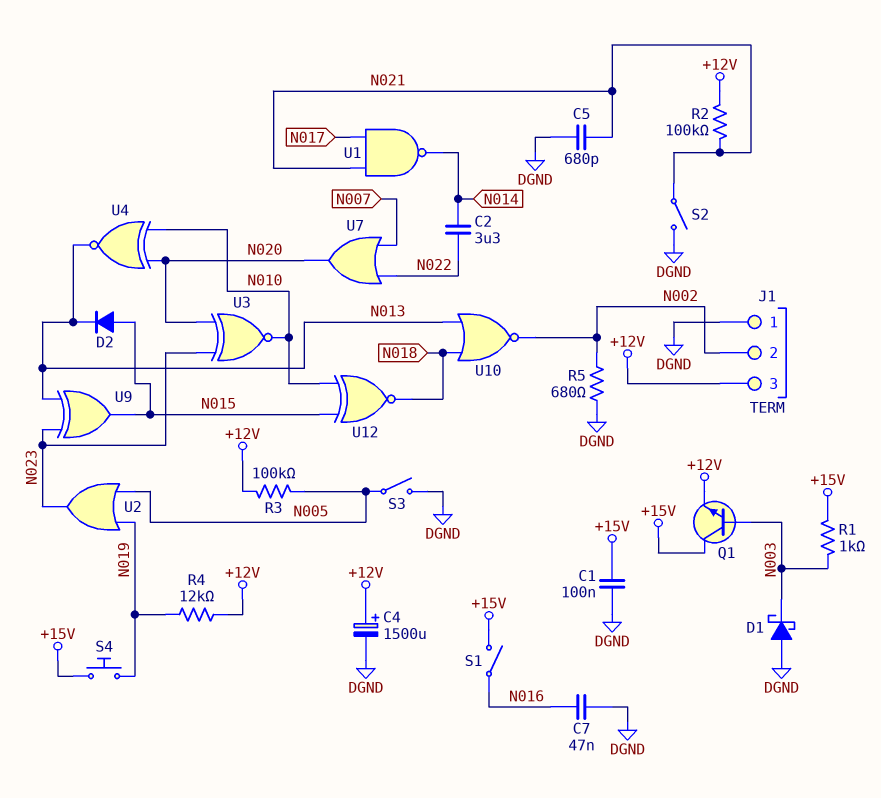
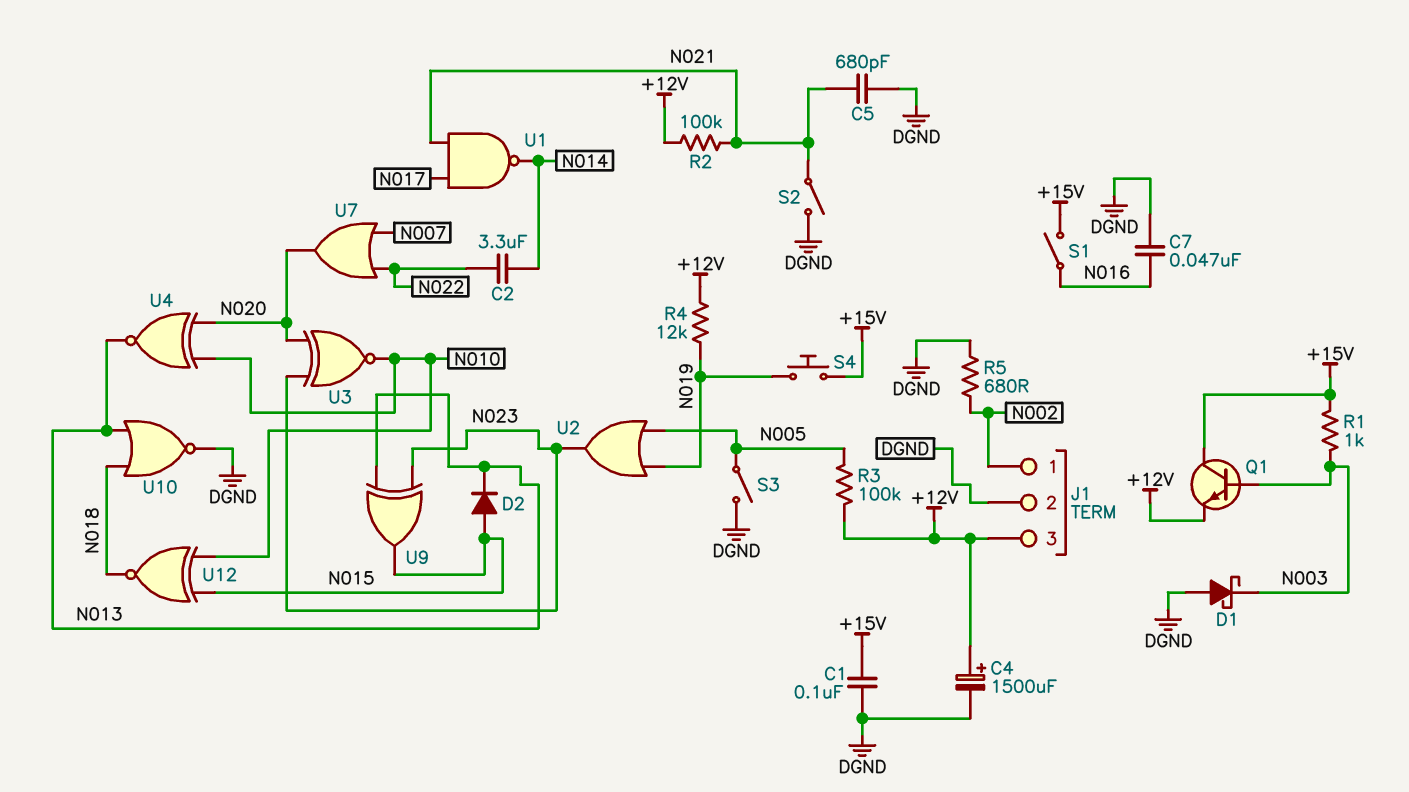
J1 pin 1: DGND -> N002
J1 pin 2: N002 -> DGND
U10: NOR (in N013, in N018, out N002) -> NOR (in N013, in N018, out DGND)

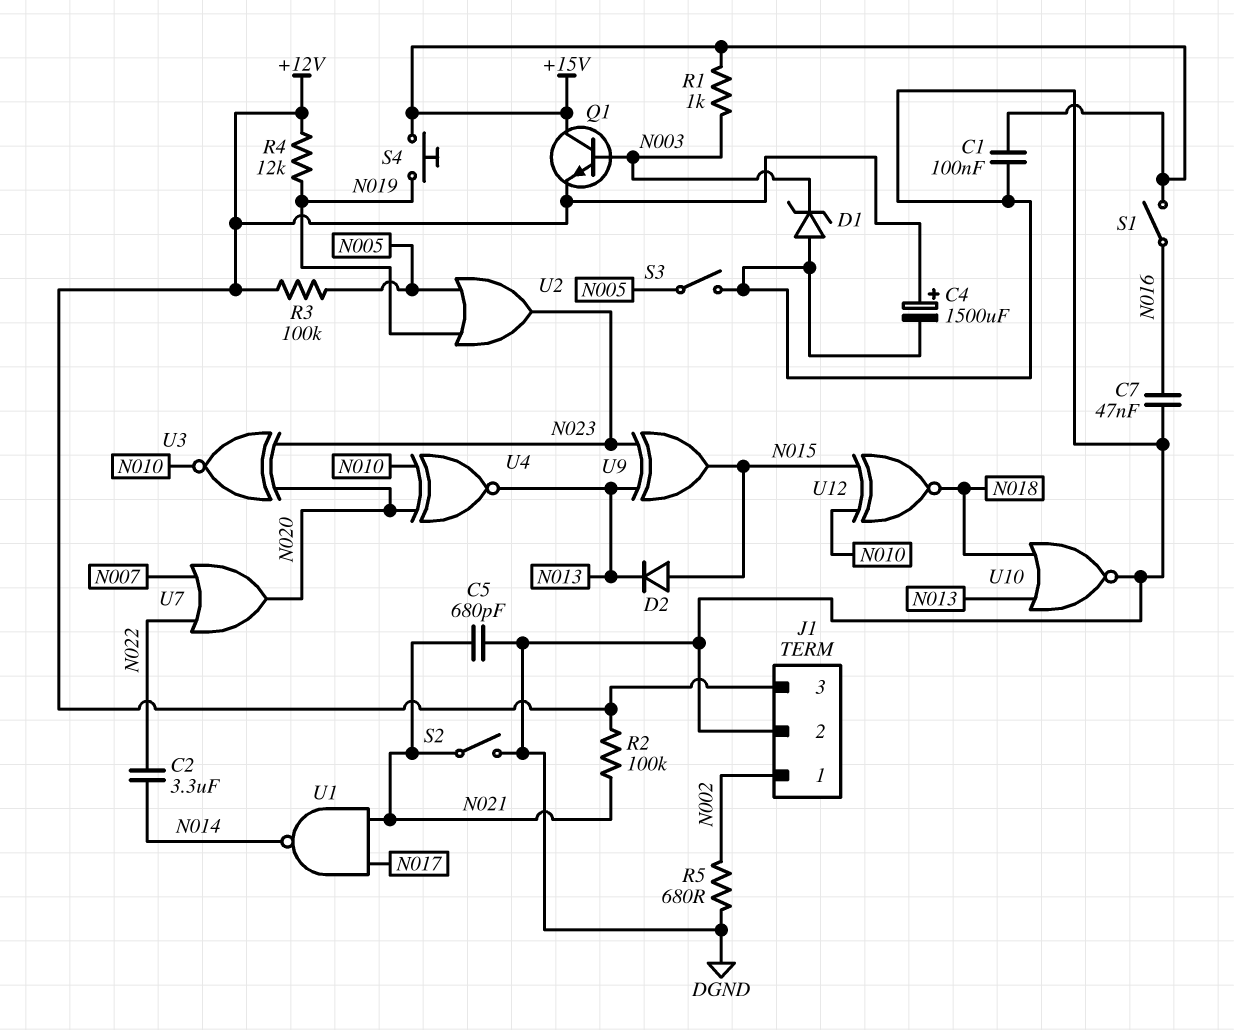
D1: schottky (A DGND, K N003) -> zener (A DGND, K N003)

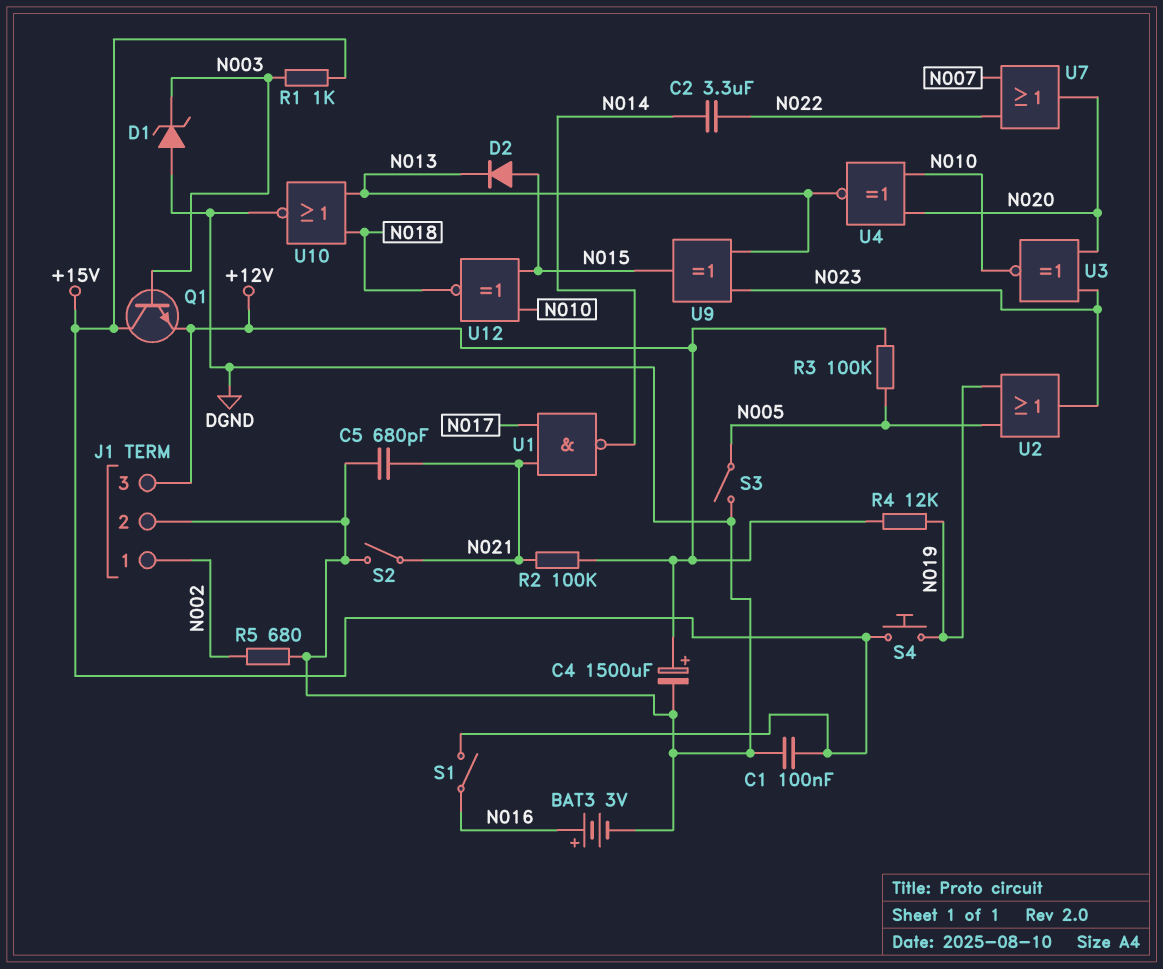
BAT3: none -> 3V (plus N016, minus DGND)
C7: 47nF (DGND, N016) -> none

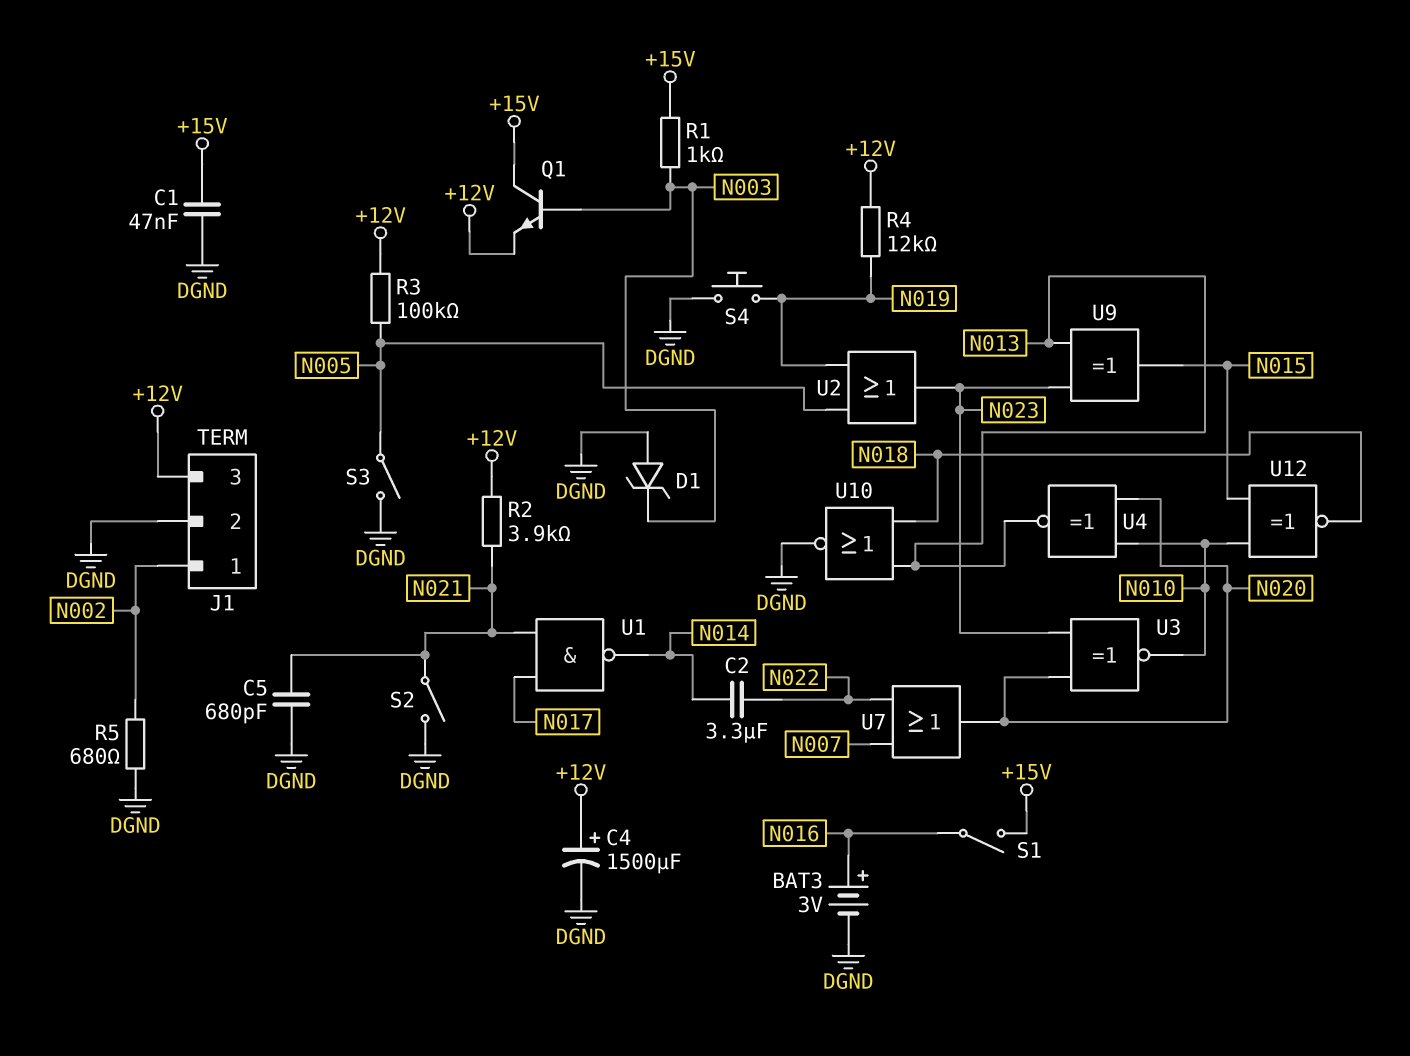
C1: 100nF (+15V, DGND) -> 47nF (+15V, DGND)
D2: diode (A N015, K N013) -> none
R2: 100k (+12V, N021) -> 3.9k (+12V, N021)
S4: button (+15V, N019) -> button (DGND, N019)

